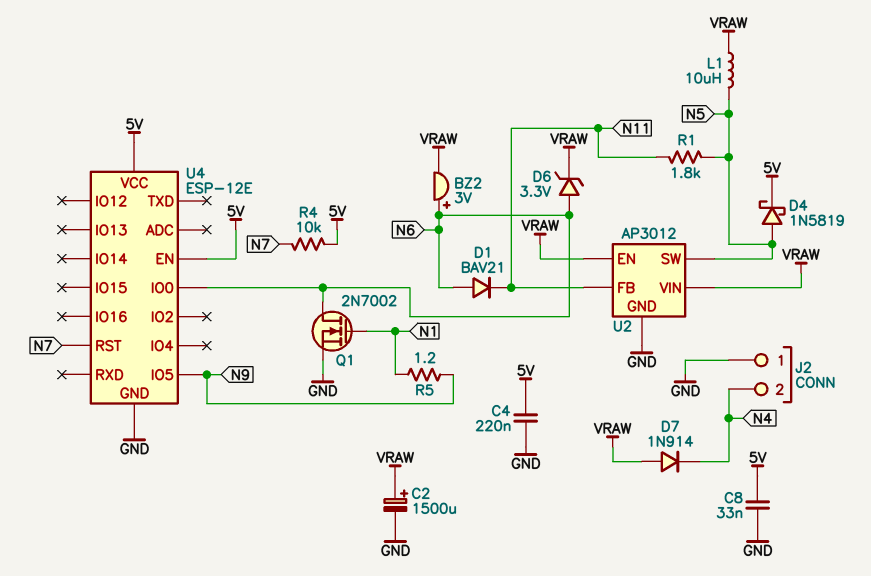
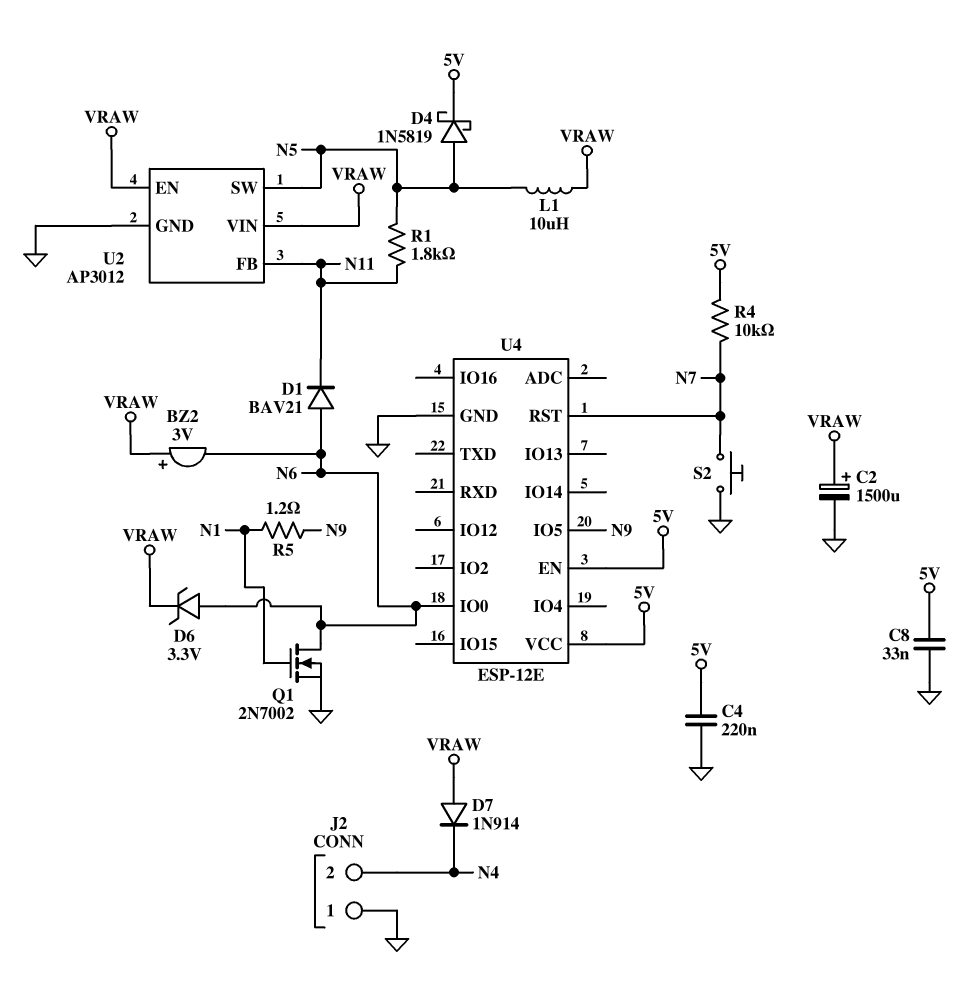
BZ2: buzzer 3V (plus N6, minus VRAW) -> buzzer 3V (plus VRAW, minus N6)
S2: none -> button (GND, N7)

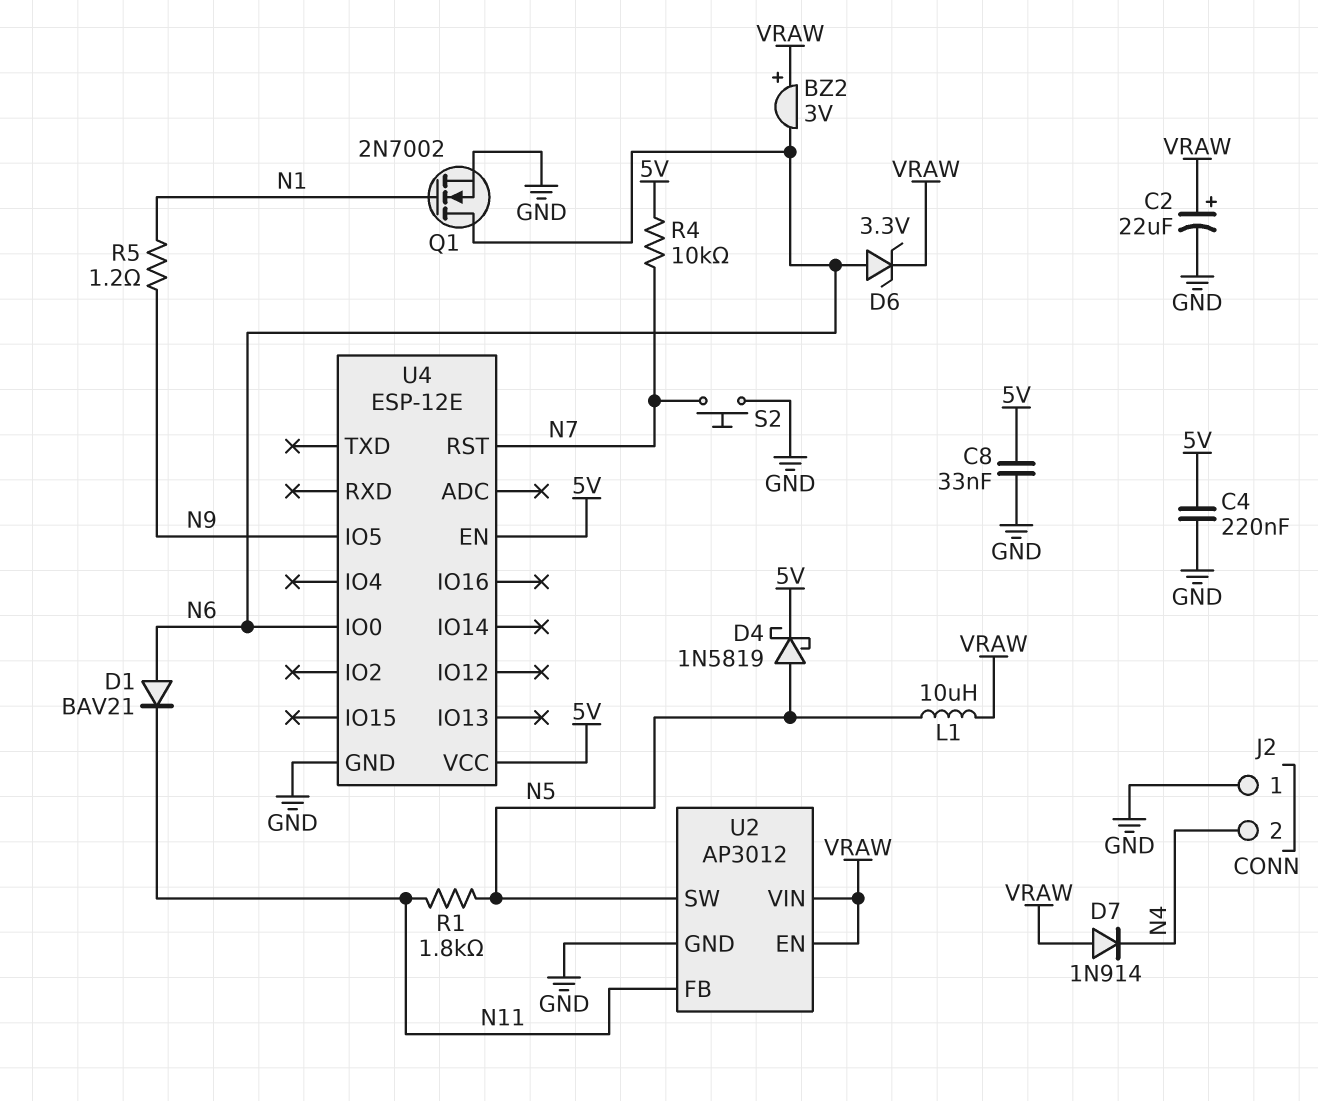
C2: 1500uF (plus VRAW, minus GND) -> 22uF (plus VRAW, minus GND)

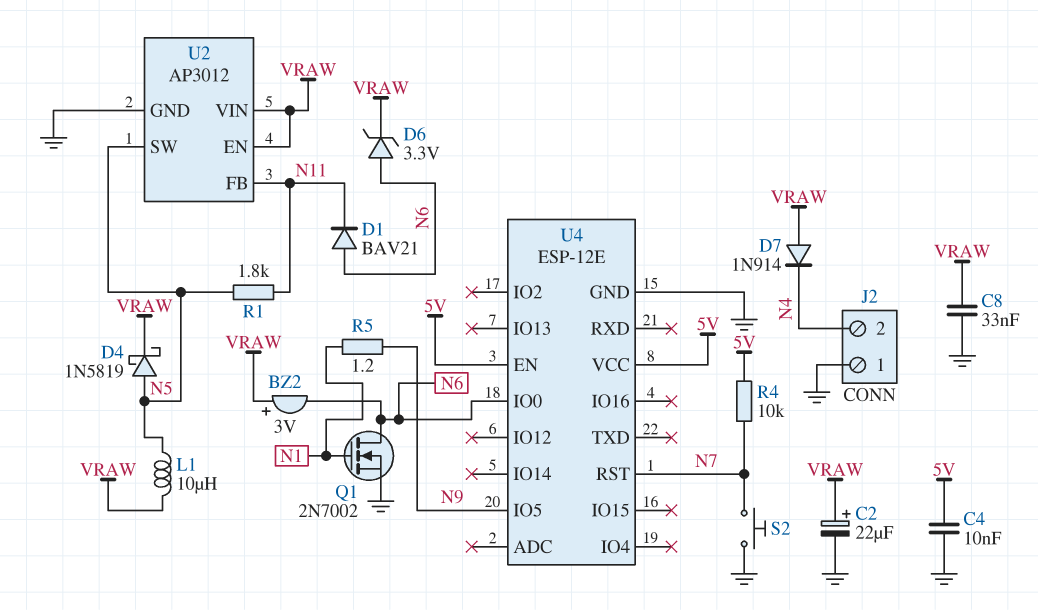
C4: 220nF (5V, GND) -> 10nF (5V, GND)
C8: 33nF (5V, GND) -> 33nF (GND, VRAW)
D4: schottky 1N5819 (A N5, K 5V) -> schottky 1N5819 (A N5, K VRAW)

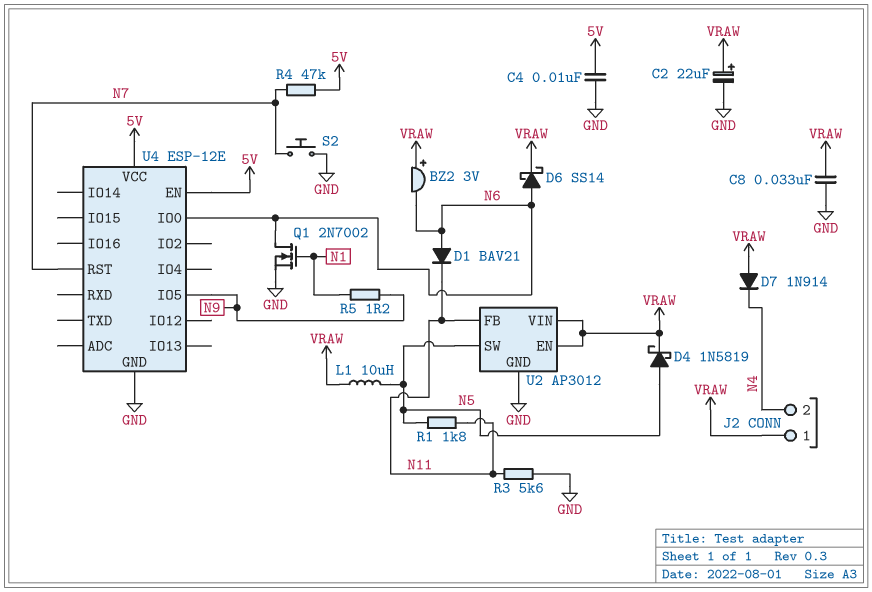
D6: zener 3.3V (A N6, K VRAW) -> schottky SS14 (A N6, K VRAW)
J2 pin 1: GND -> VRAW
R3: none -> 5.6k (GND, N11)
R4: 10k (5V, N7) -> 47k (5V, N7)

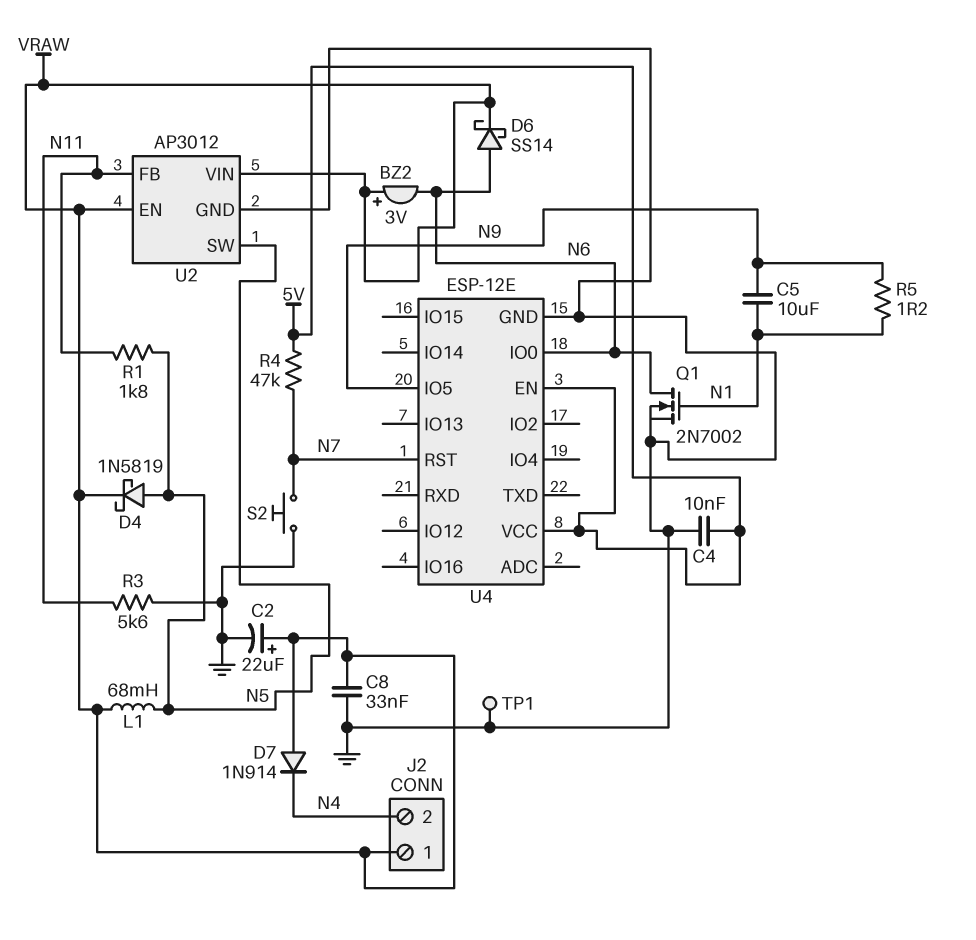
C5: none -> 10uF (N1, N9)
D1: diode BAV21 (A N6, K N11) -> none
L1: 10uH (N5, VRAW) -> 68mH (N5, VRAW)
TP1: none -> test point (GND)

